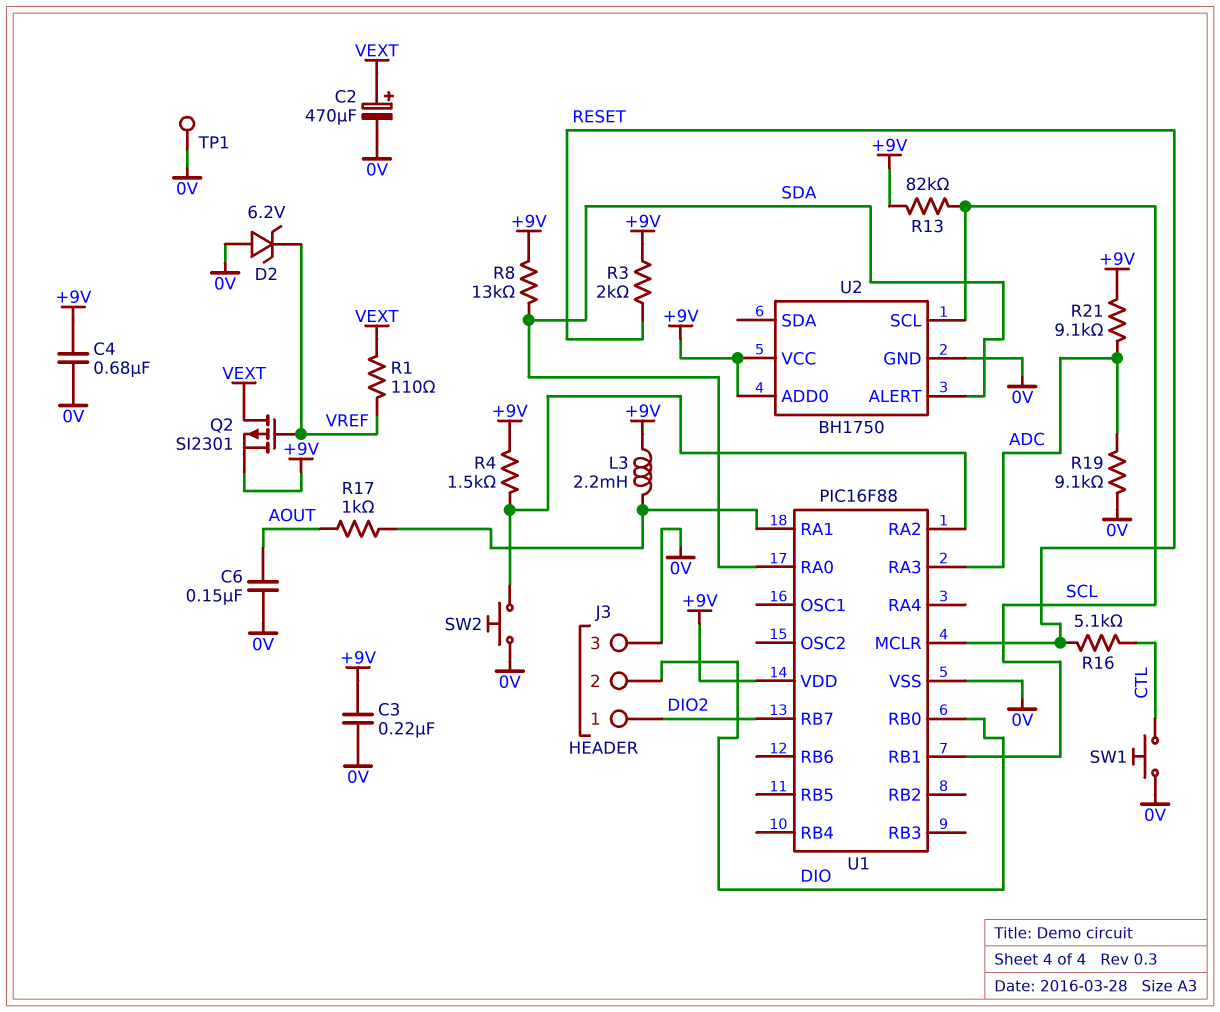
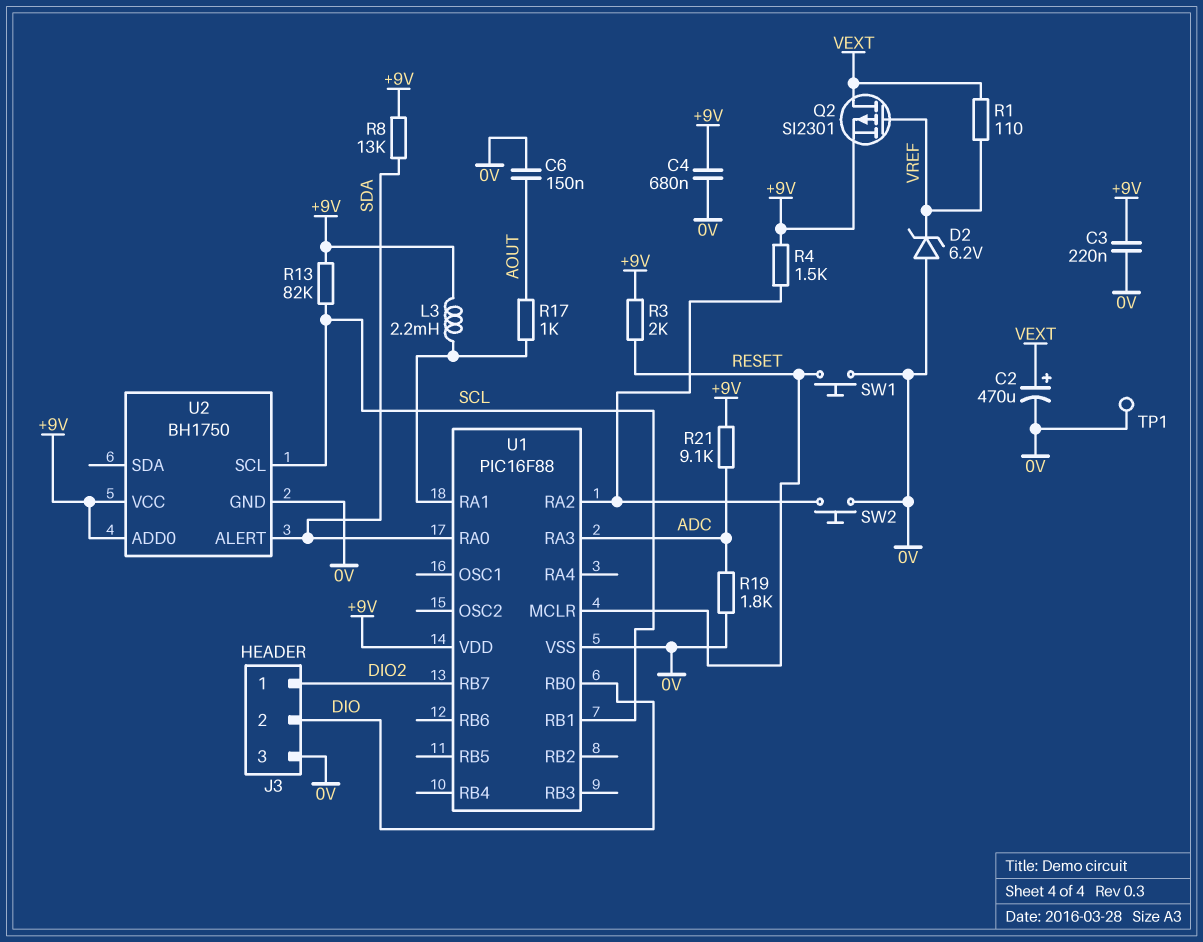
R16: 5.1k (CTL, RESET) -> none
R19: 9.1k (0V, ADC) -> 1.8k (0V, ADC)
SW1: button (0V, CTL) -> button (0V, RESET)

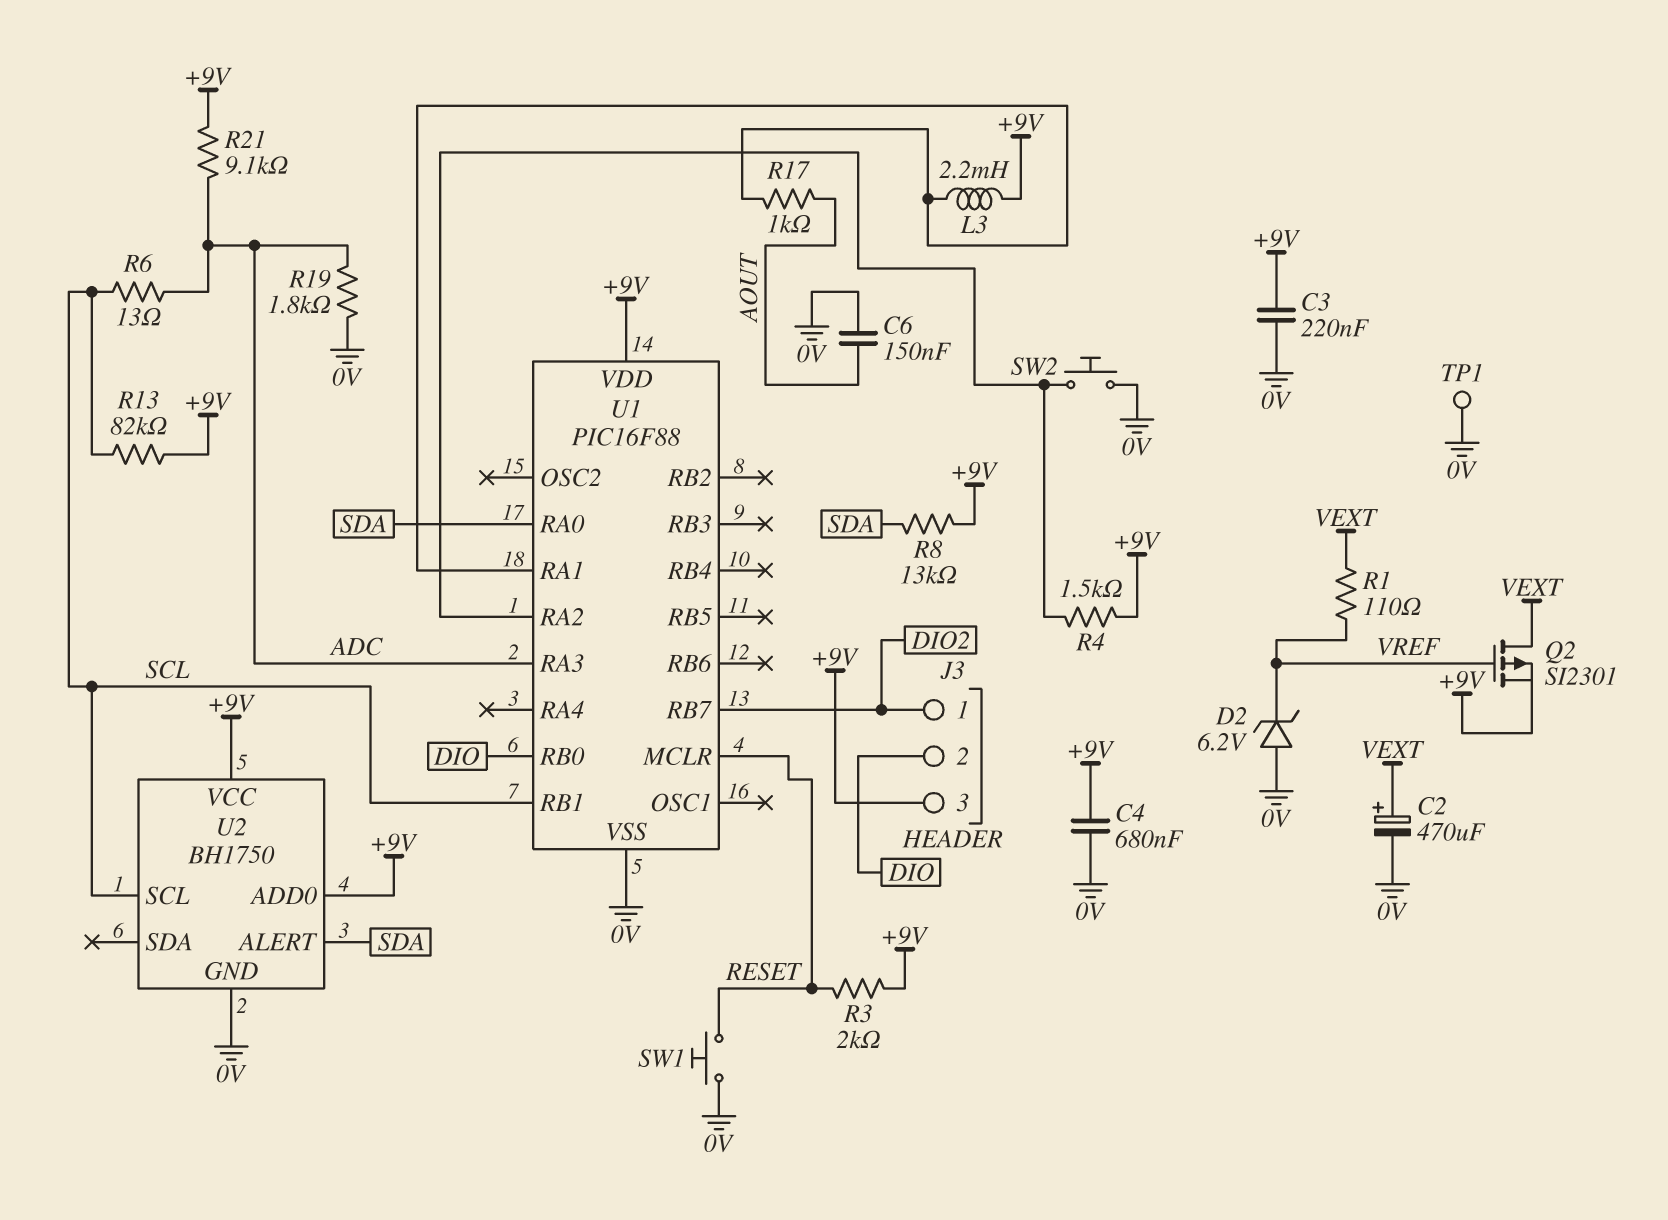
J3 pin 3: 0V -> +9V
R6: none -> 13 (ADC, SCL)

